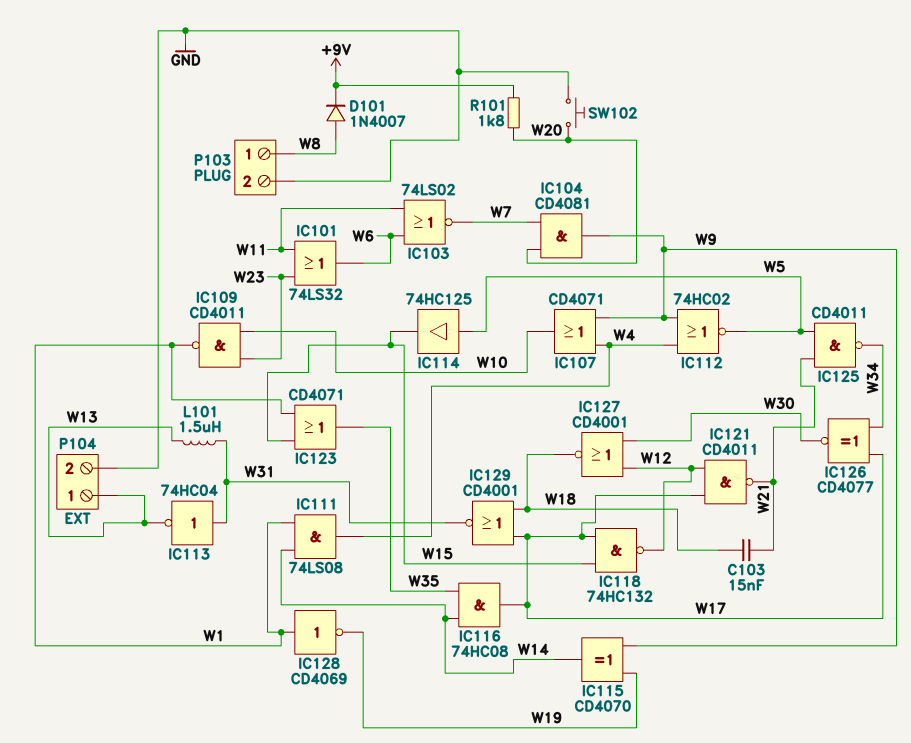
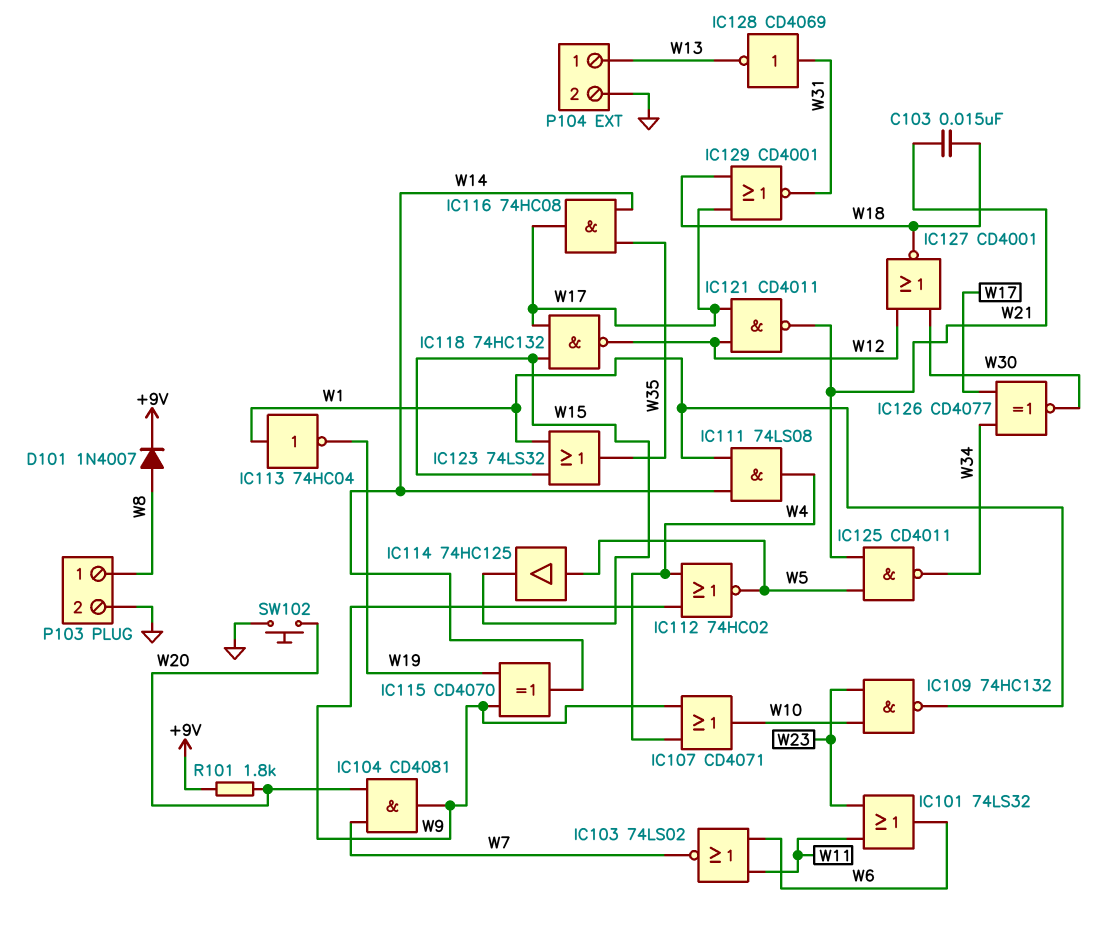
IC109: NAND CD4011 (in W10, in W23, out W1) -> NAND 74HC132 (in W10, in W23, out W1)
IC113: NOT 74HC04 (in W31, out W13) -> NOT 74HC04 (in W1, out W19)
IC123: OR CD4071 (in W1, in W15, out W35) -> OR 74LS32 (in W1, in W15, out W35)
IC128: NOT CD4069 (in W1, out W19) -> NOT CD4069 (in W31, out W13)
L101: 1.5uH (W13, W31) -> none

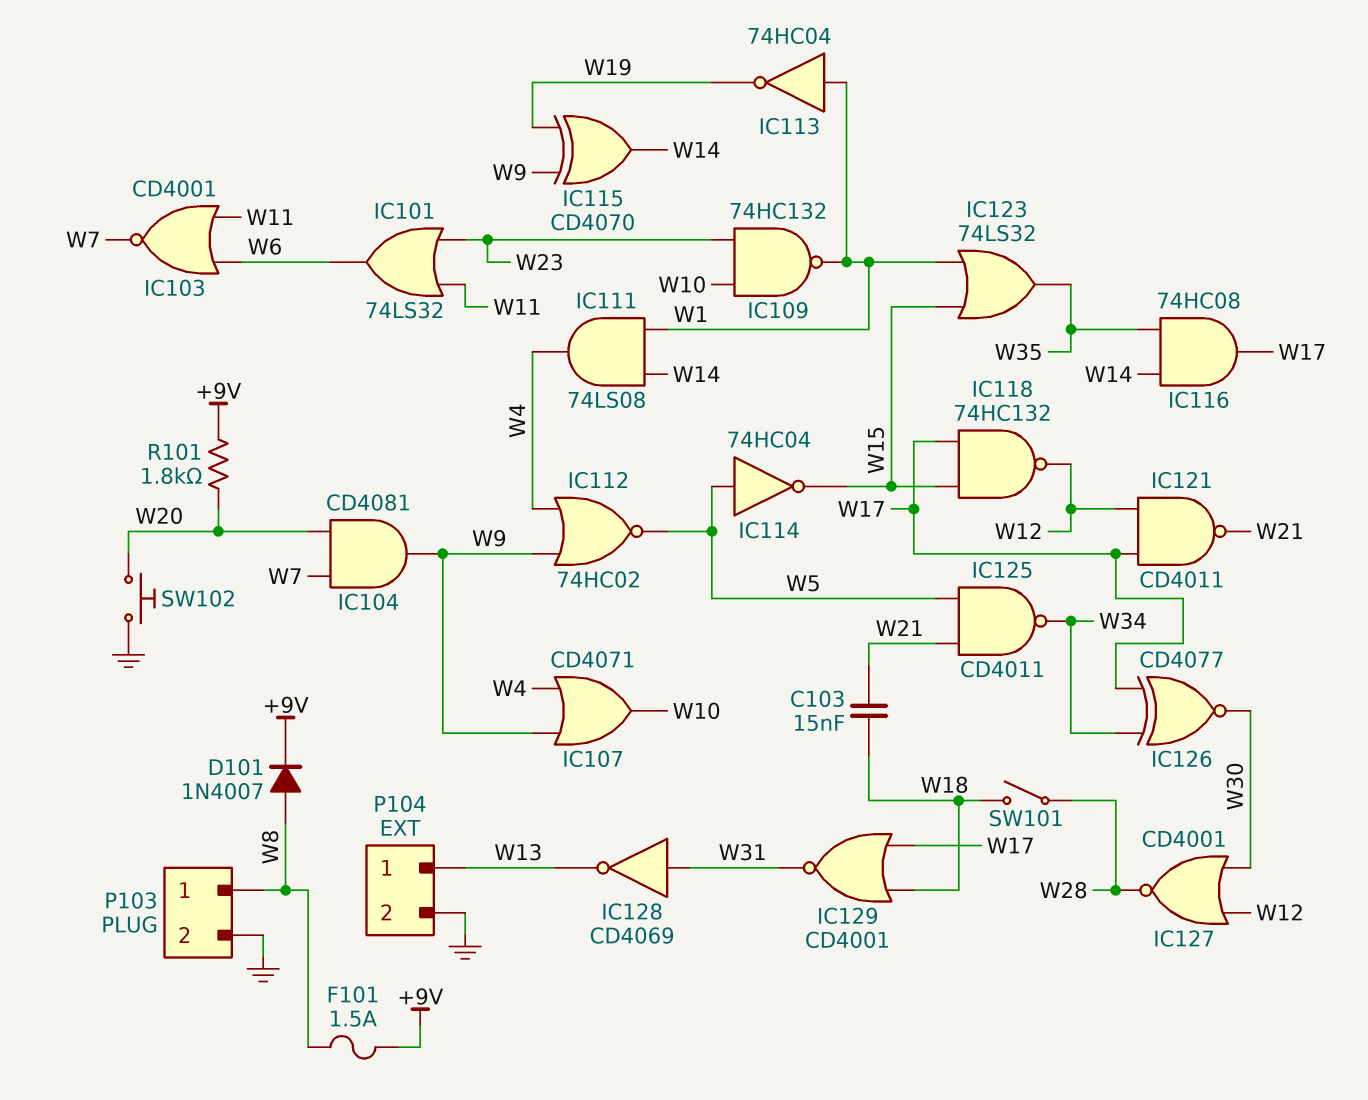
F101: none -> 1.5A (+9V, W8)
IC103: NOR 74LS02 (in W6, in W11, out W7) -> NOR CD4001 (in W6, in W11, out W7)
IC114: buffer 74HC125 (in W5, out W15) -> NOT 74HC04 (in W5, out W15)
IC127: NOR CD4001 (in W12, in W30, out W18) -> NOR CD4001 (in W12, in W30, out W28)
SW101: none -> switch (W18, W28)

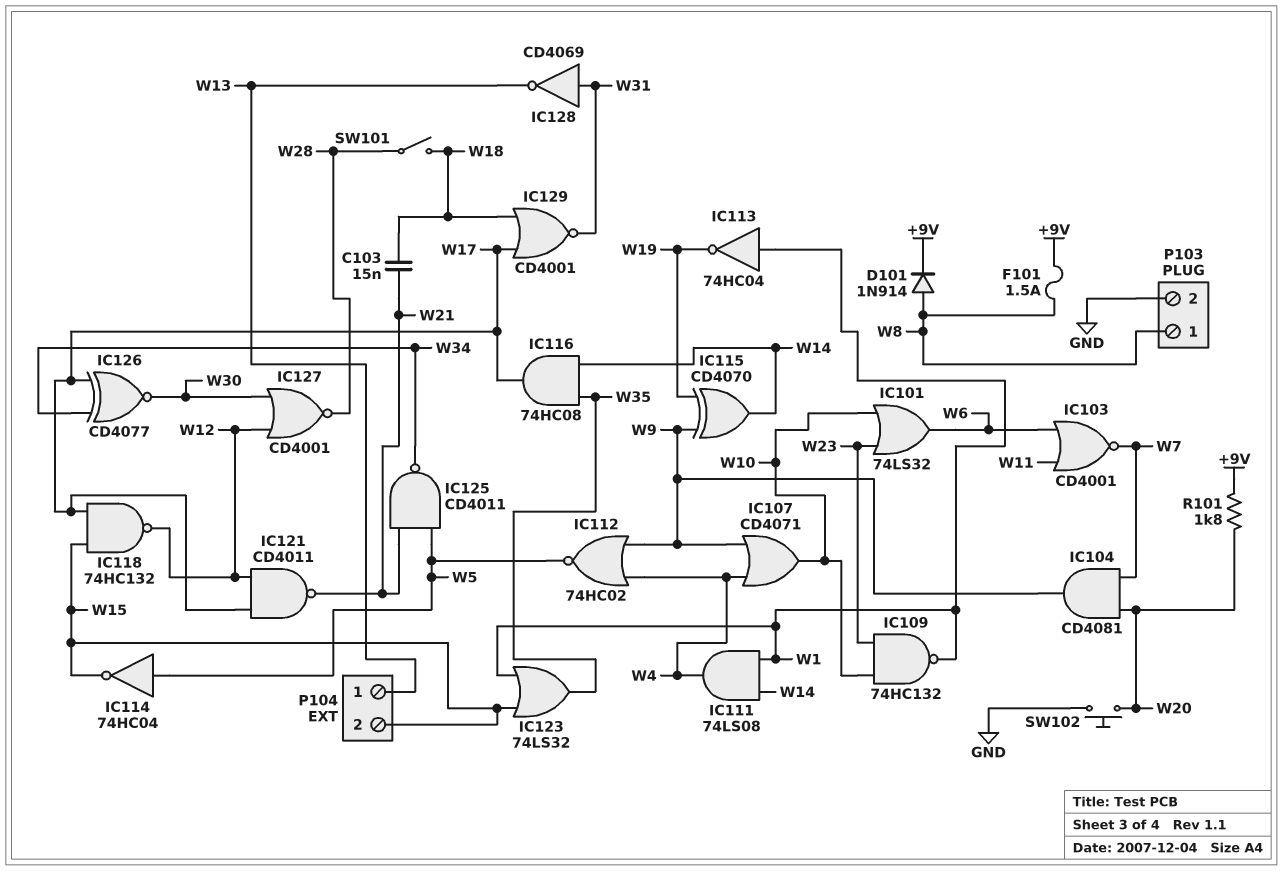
D101: diode 1N4007 (A W8, K +9V) -> diode 1N914 (A W8, K +9V)
IC101: OR 74LS32 (in W11, in W23, out W6) -> OR 74LS32 (in W10, in W23, out W6)
P104 pin 2: GND -> W15

